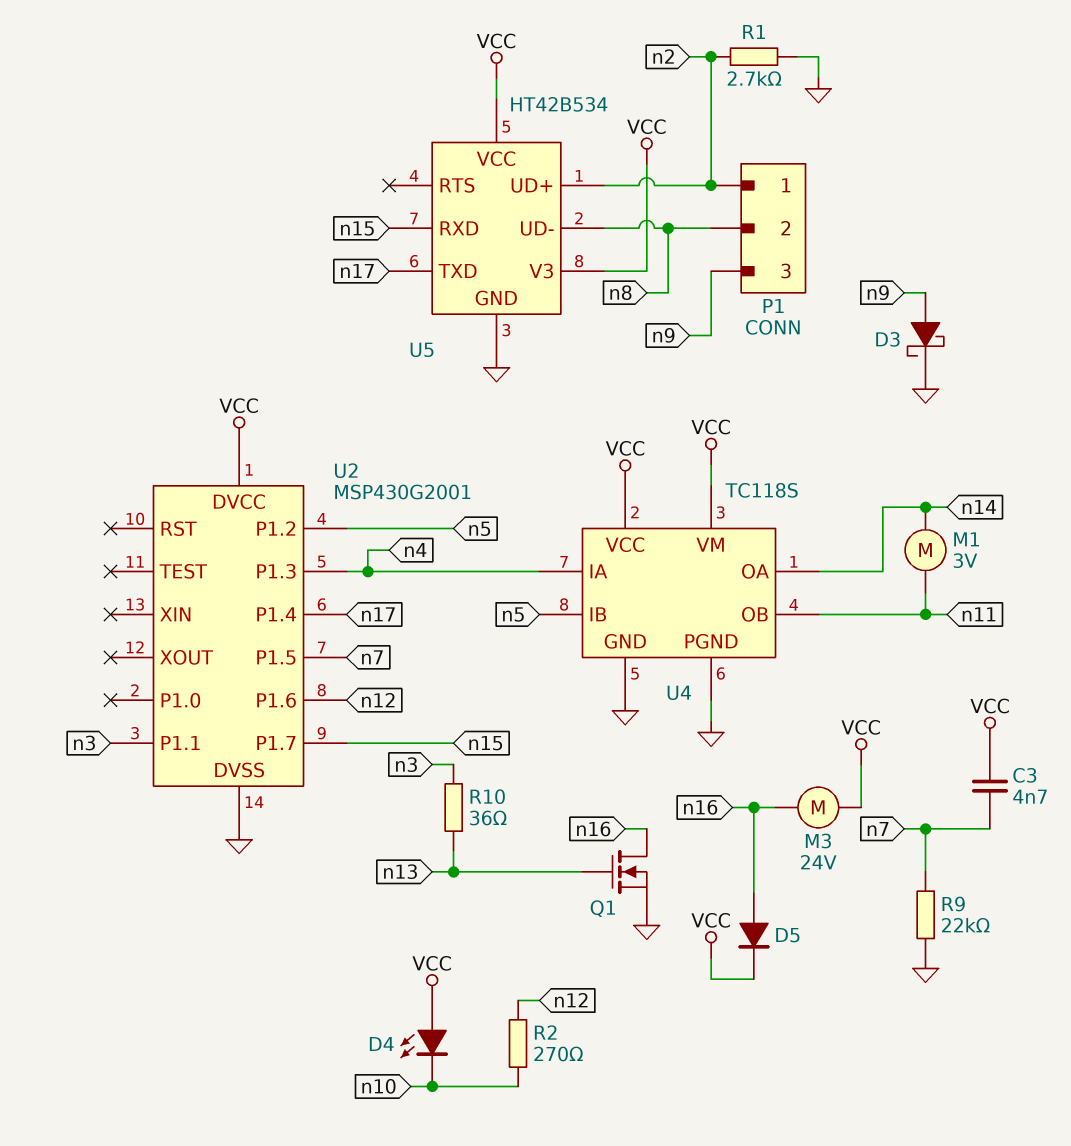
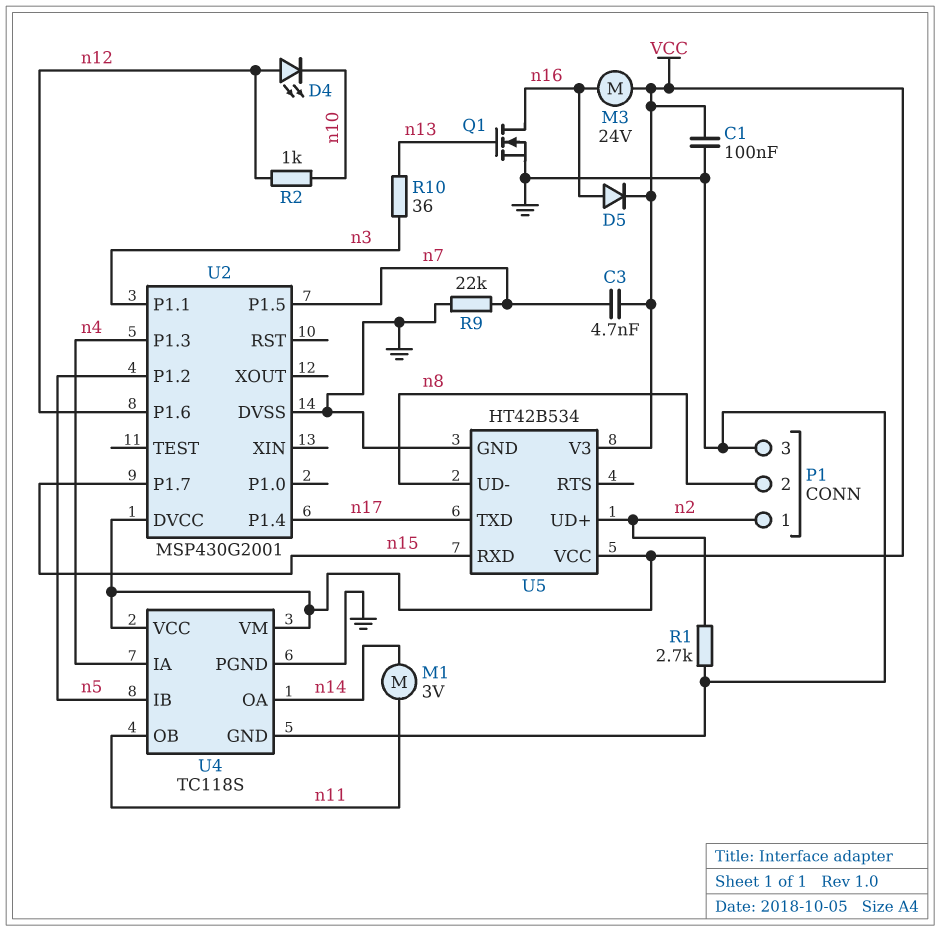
C1: none -> 100nF (GND, VCC)
D3: schottky (A n9, K GND) -> none
D4: LED (A VCC, K n10) -> LED (A n12, K n10)
P1 pin 3: n9 -> GND
R2: 270 (n10, n12) -> 1k (n10, n12)

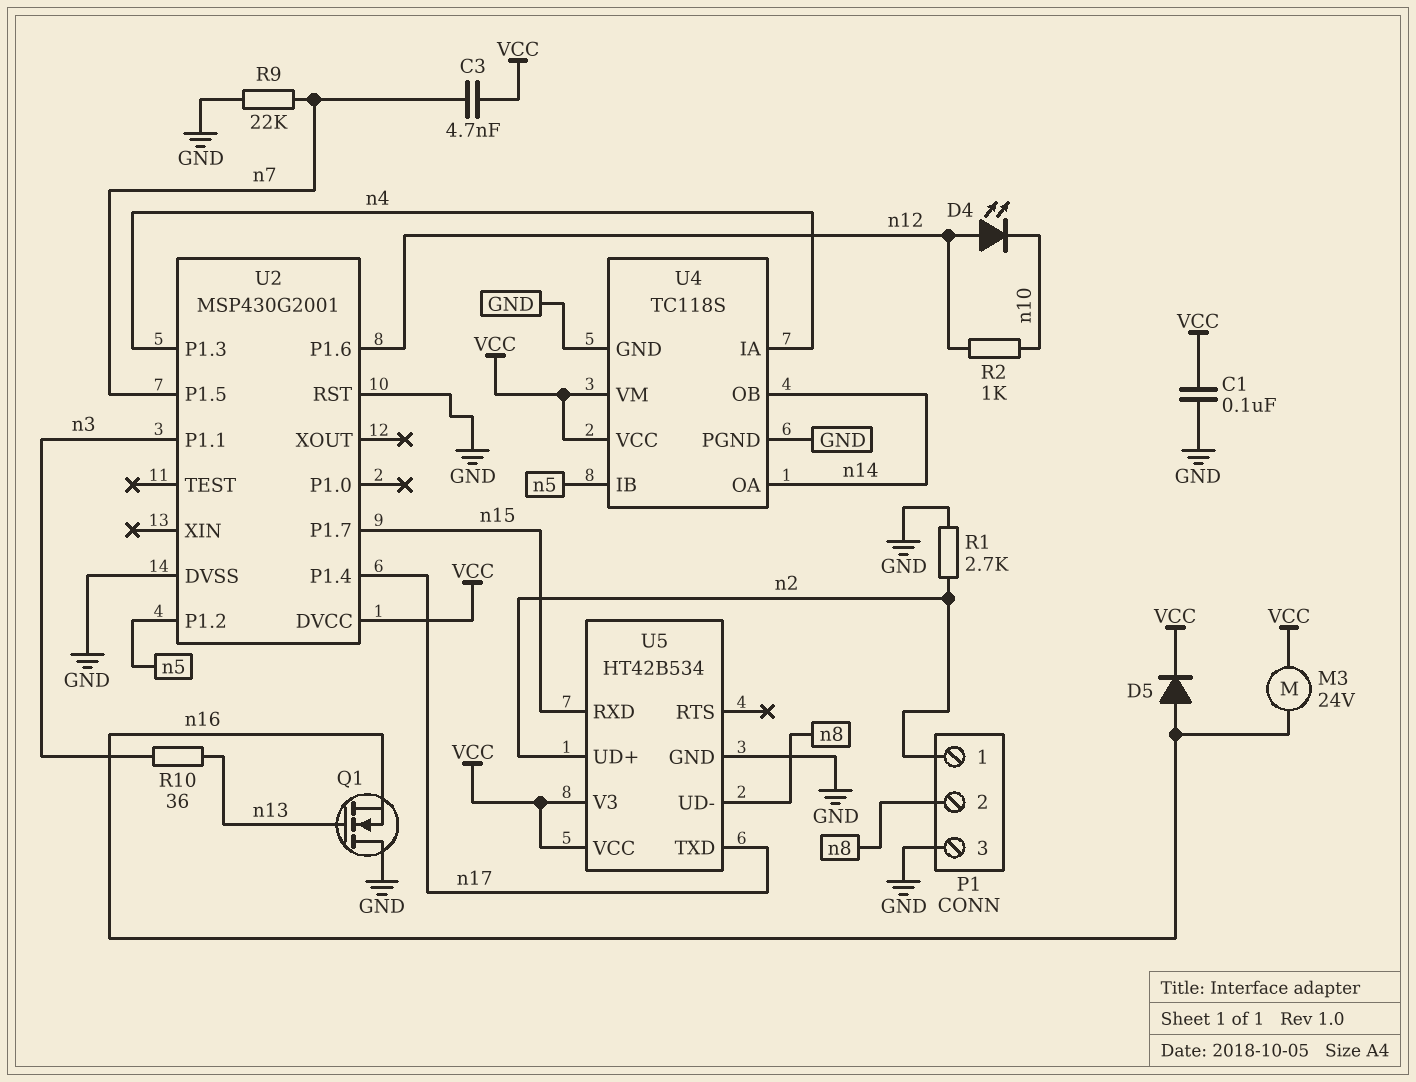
M1: motor 3V (n11, n14) -> none
Q1: NMOS (G n13, D n16, S GND) -> NMOS (G n13, D GND, S n16)
U2 pin RST: none -> GND
U4 pin OB: n11 -> n14

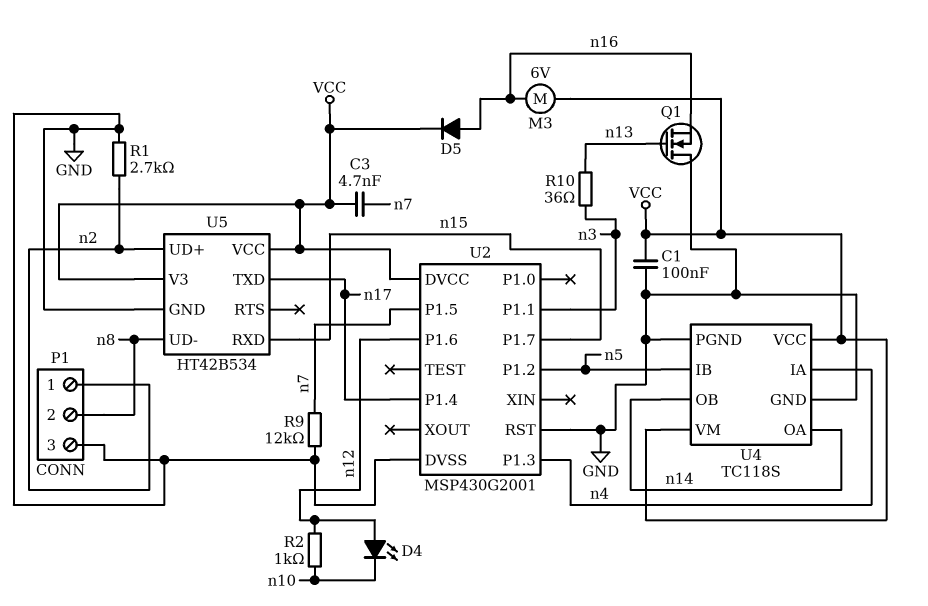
M3: motor 24V (VCC, n16) -> motor 6V (VCC, n16)
R9: 22k (GND, n7) -> 12k (GND, n7)

